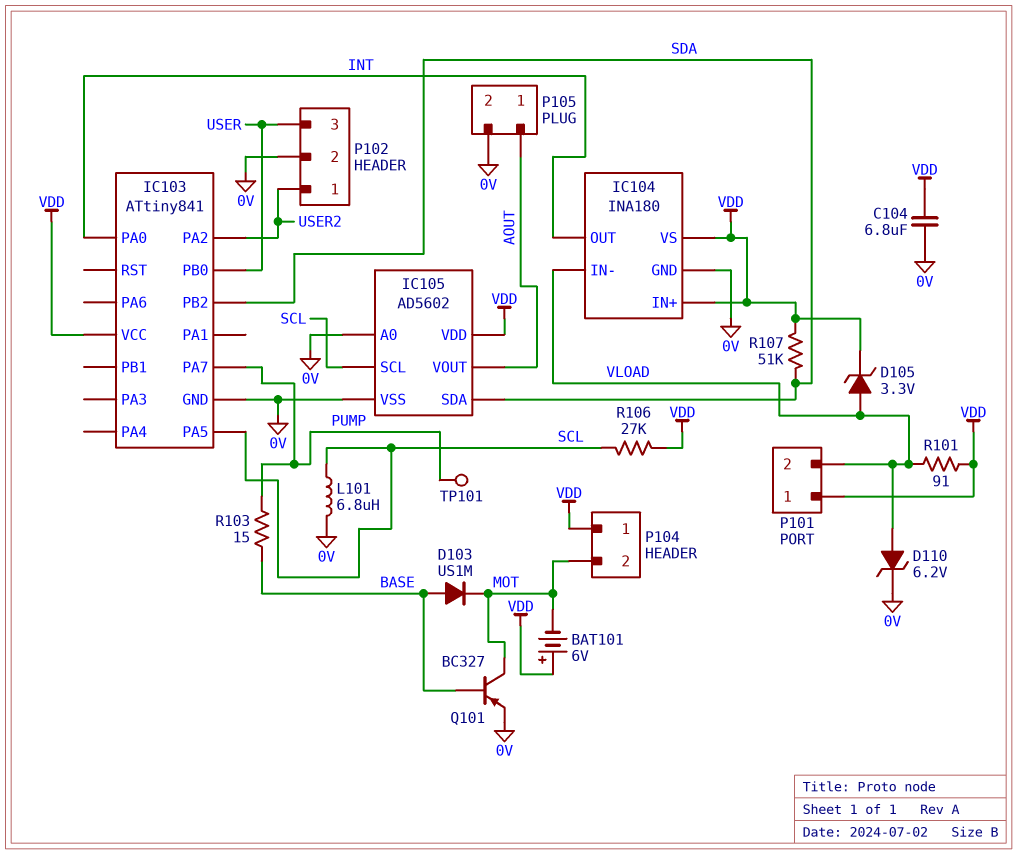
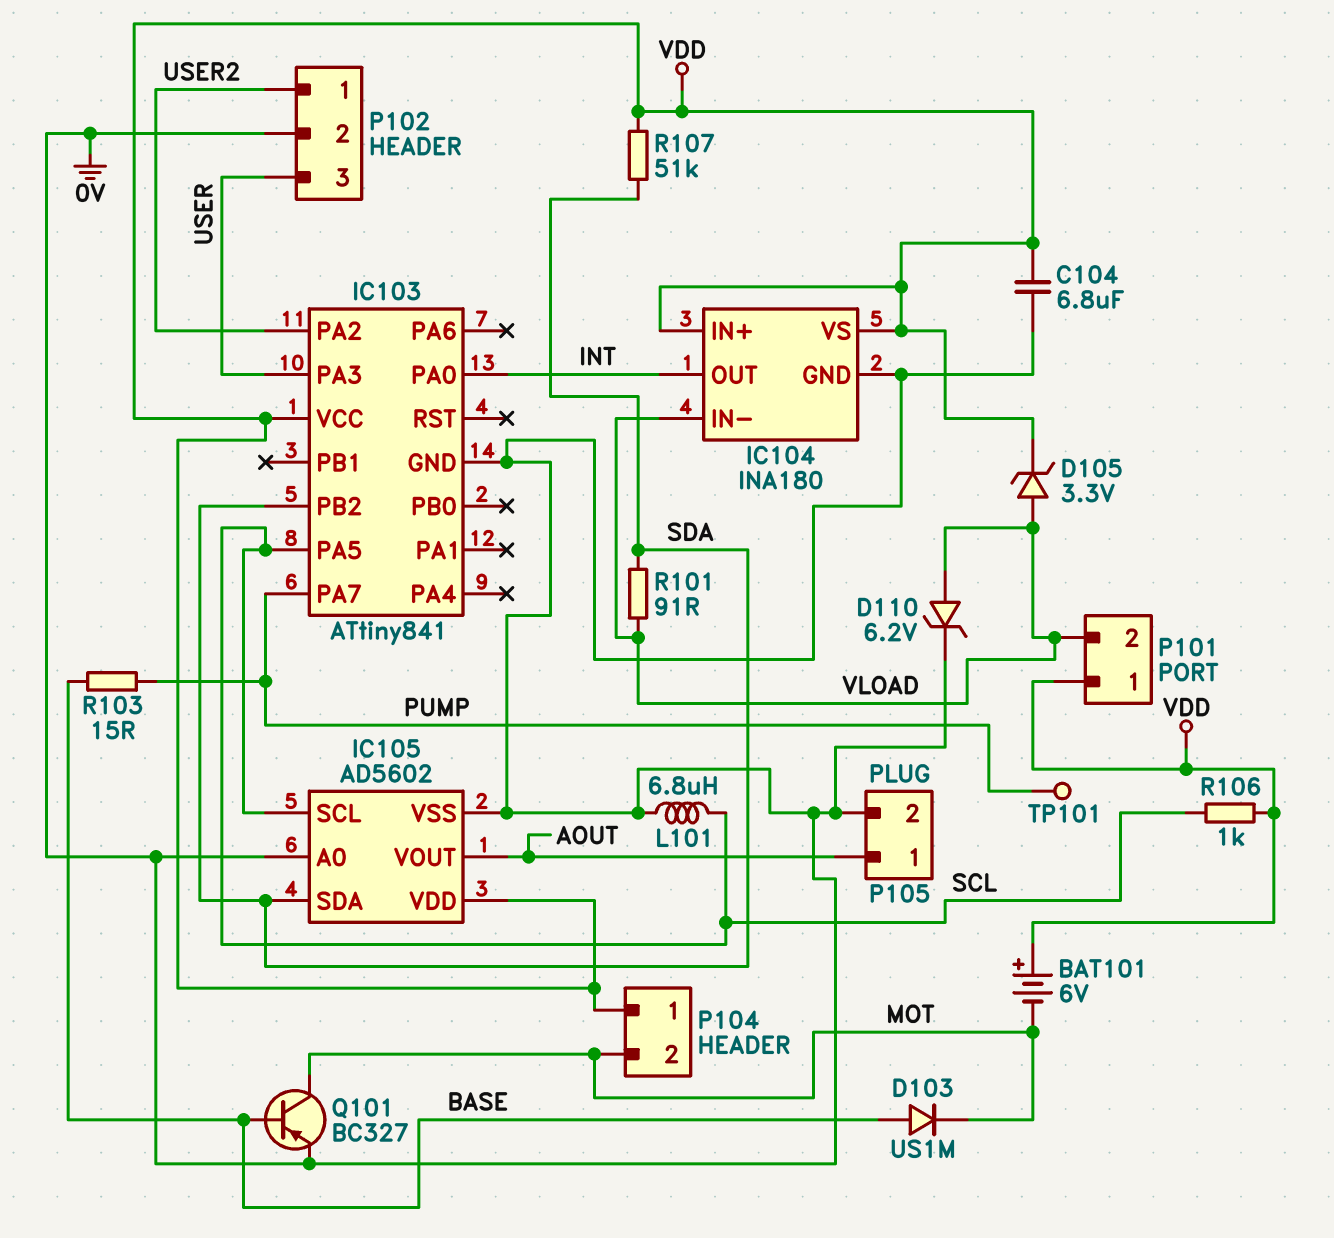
IC103 pin PA3: none -> USER
IC103 pin PB0: USER -> none
R101: 91 (VDD, VLOAD) -> 91 (SDA, VLOAD)
R106: 27k (SCL, VDD) -> 1k (SCL, VDD)

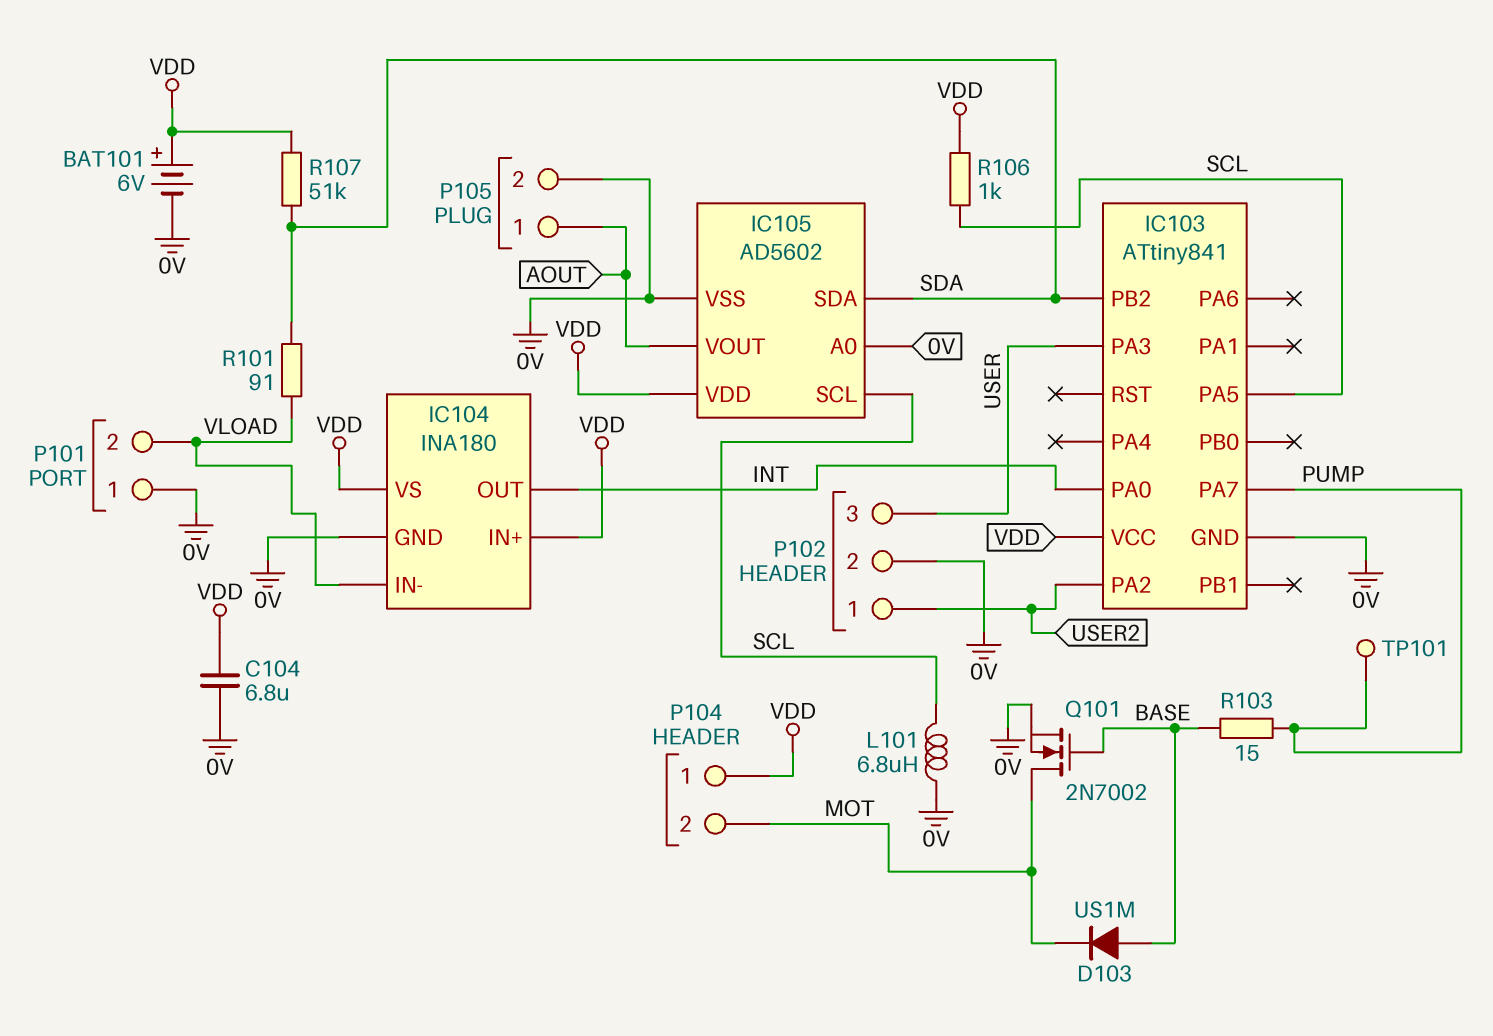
BAT101: 6V (plus VDD, minus MOT) -> 6V (plus VDD, minus 0V)
D105: zener 3.3V (A VLOAD, K VDD) -> none
D110: zener 6.2V (A VLOAD, K 0V) -> none
P101 pin 1: VDD -> 0V
Q101: PNP BC327 (B BASE, C MOT, E 0V) -> NMOS 2N7002 (G BASE, D MOT, S 0V)

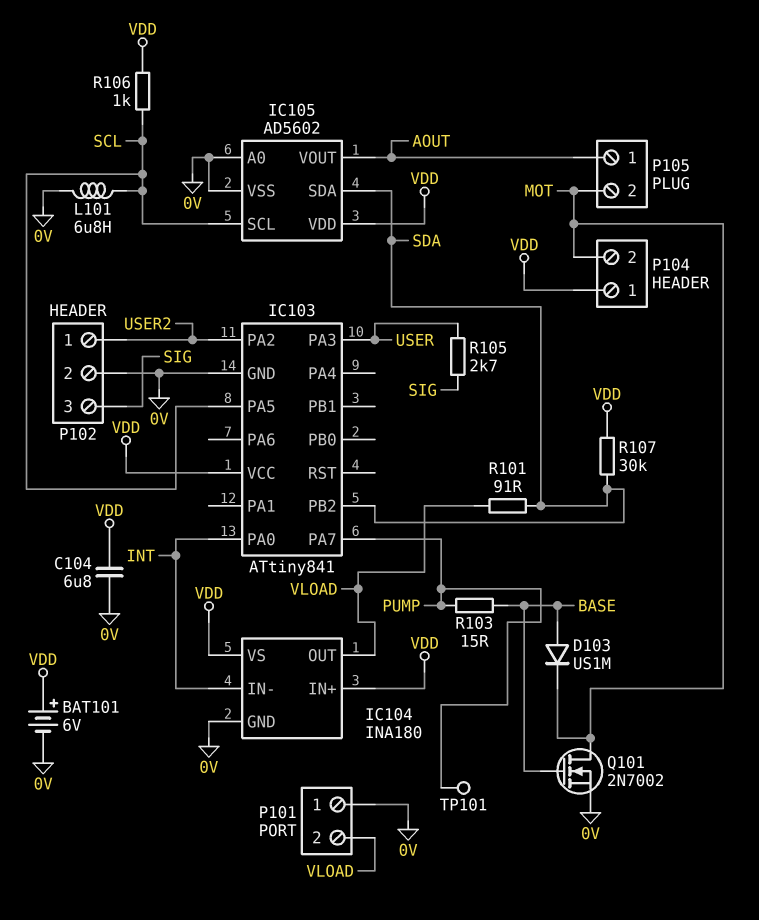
IC104 pin IN-: VLOAD -> INT
IC104 pin OUT: INT -> VLOAD
P102 pin 3: USER -> SIG
P105 pin 2: 0V -> MOT
R105: none -> 2.7k (SIG, USER)
R107: 51k (SDA, VDD) -> 30k (SDA, VDD)

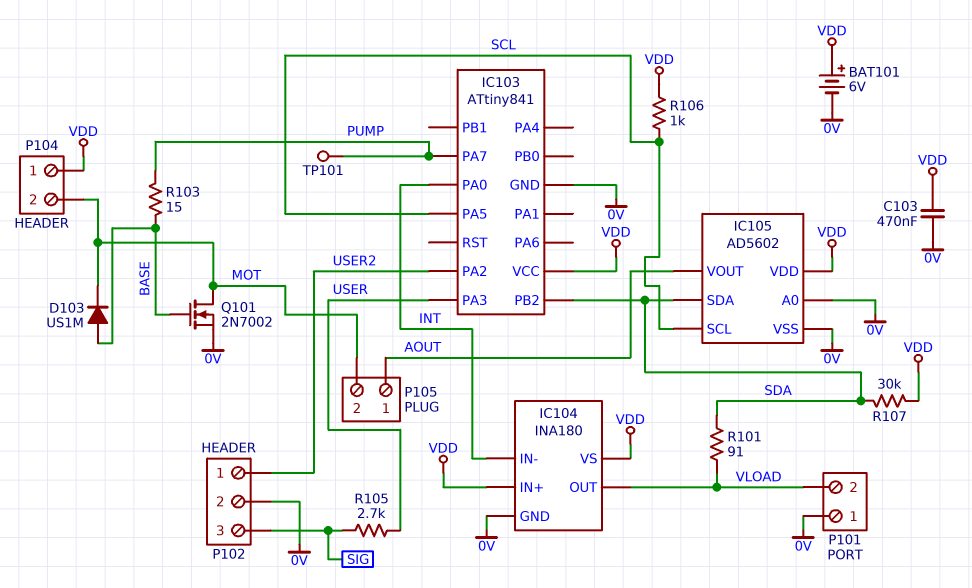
C103: none -> 470nF (0V, VDD)
C104: 6.8uF (0V, VDD) -> none
L101: 6.8uH (0V, SCL) -> none

